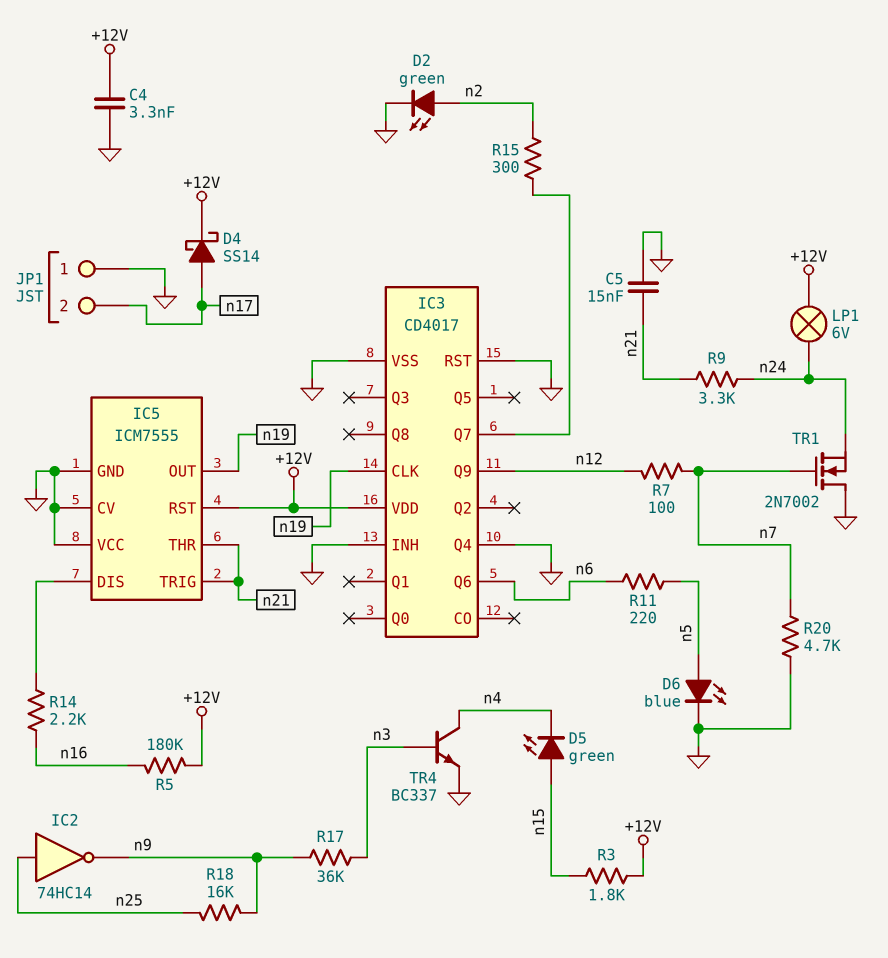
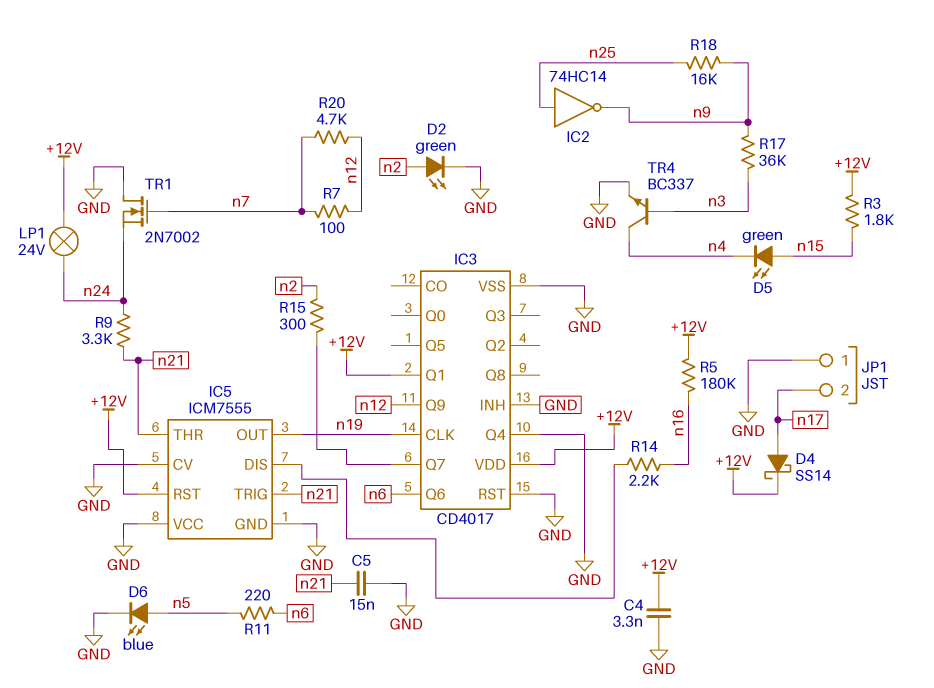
IC3 pin Q1: none -> +12V
LP1: lamp 6V (+12V, n24) -> lamp 24V (+12V, n24)
R20: 4.7k (GND, n7) -> 4.7k (n7, n12)

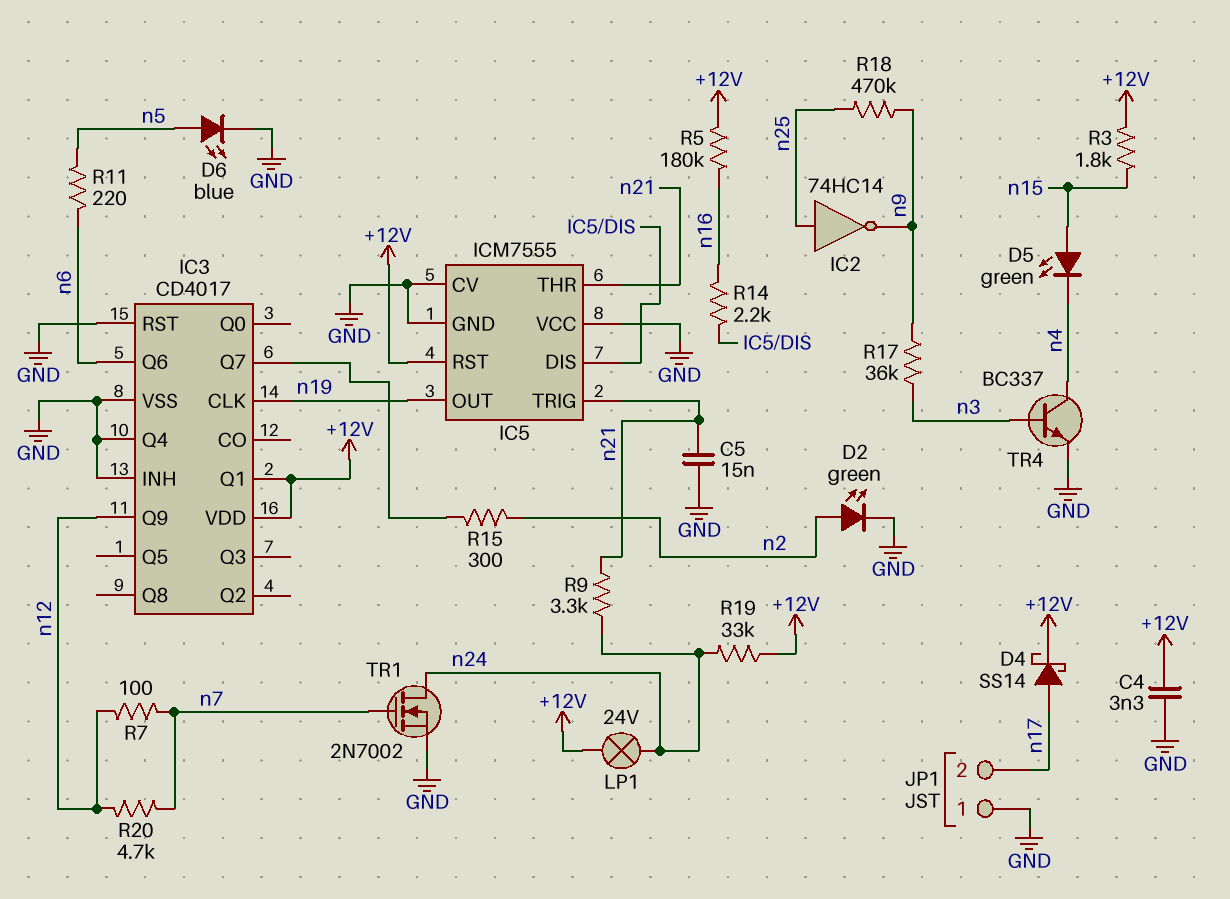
R18: 16k (n9, n25) -> 470k (n9, n25)
R19: none -> 33k (+12V, n24)
TR1: NMOS 2N7002 (G n7, D GND, S n24) -> NMOS 2N7002 (G n7, D n24, S GND)

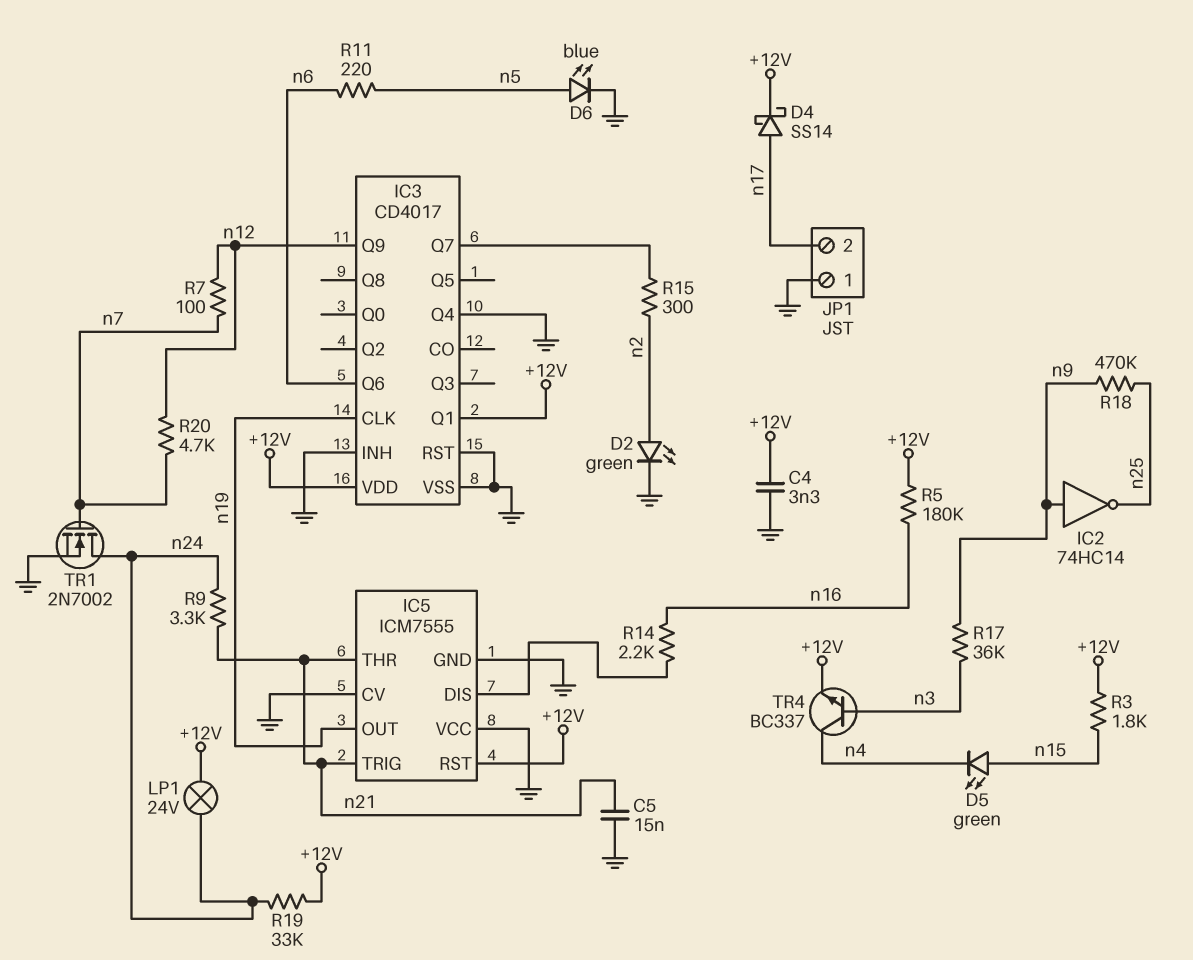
IC2: NOT 74HC14 (in n25, out n9) -> NOT 74HC14 (in n9, out n25)
TR4: NPN BC337 (B n3, C n4, E GND) -> NPN BC337 (B n3, C n4, E +12V)

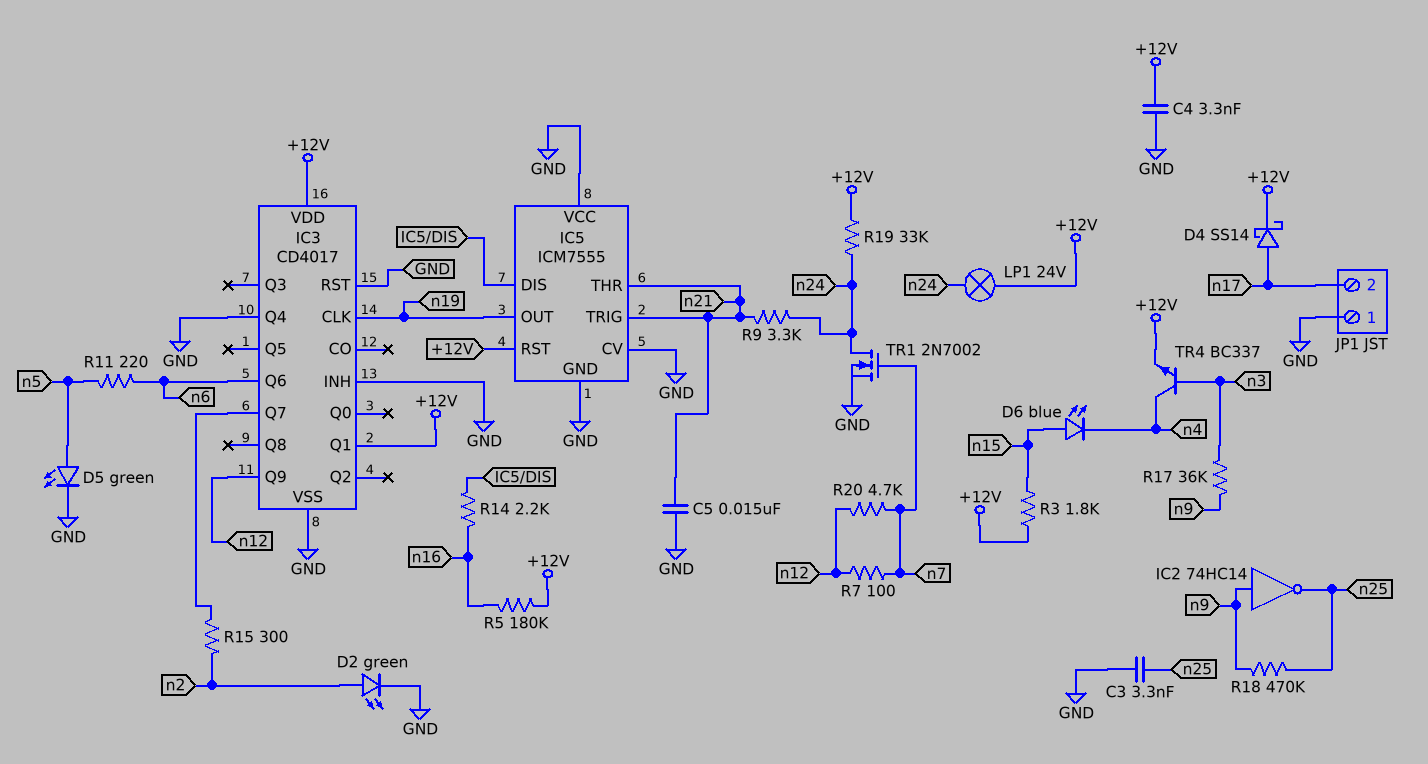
C3: none -> 3.3nF (GND, n25)
D5: LED green (A n15, K n4) -> LED green (A n5, K GND)
D6: LED blue (A n5, K GND) -> LED blue (A n15, K n4)

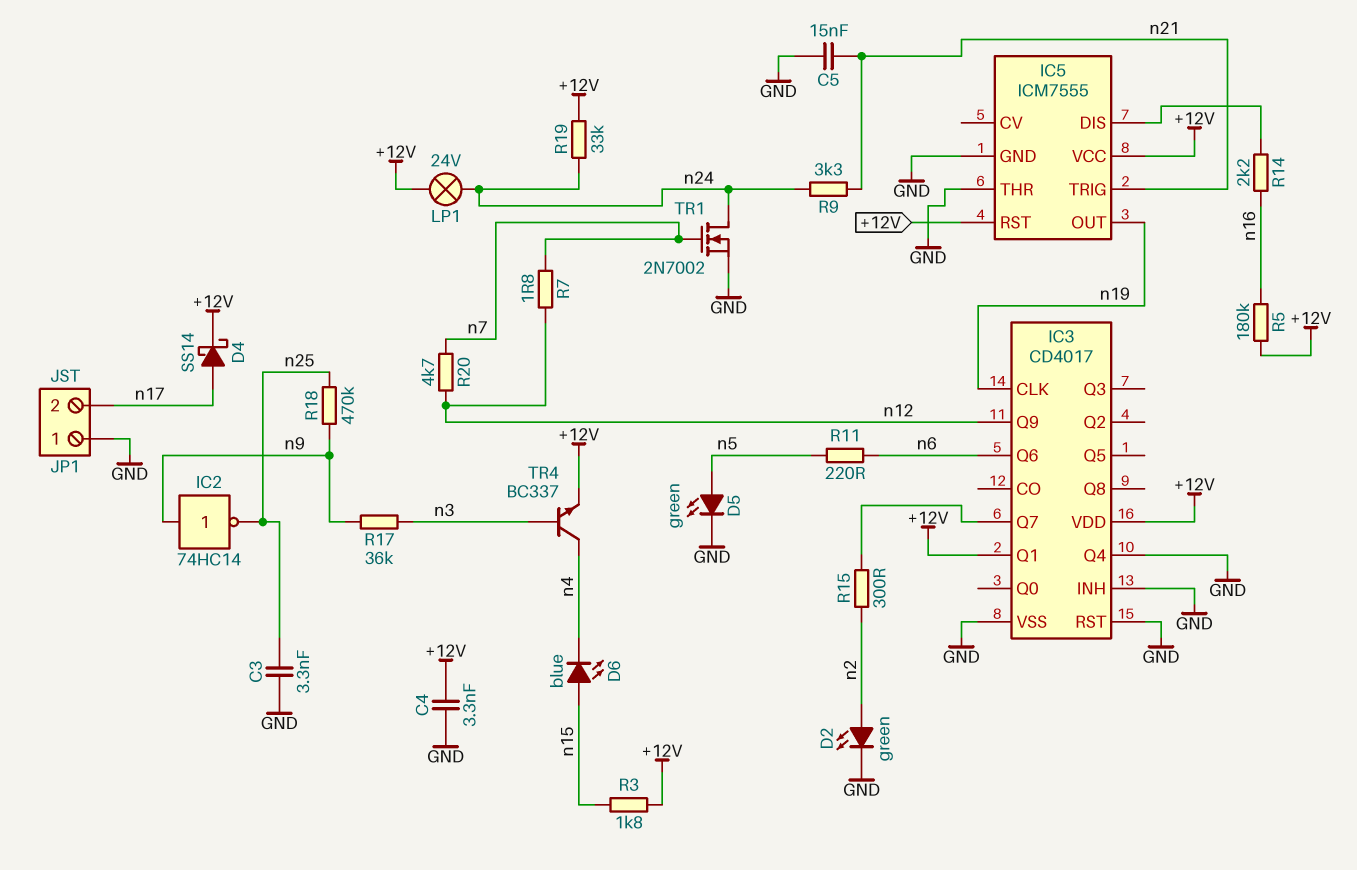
IC5 pin CV: GND -> none
IC5 pin THR: n21 -> GND
IC5 pin VCC: GND -> +12V
R7: 100 (n7, n12) -> 1.8 (n7, n12)

